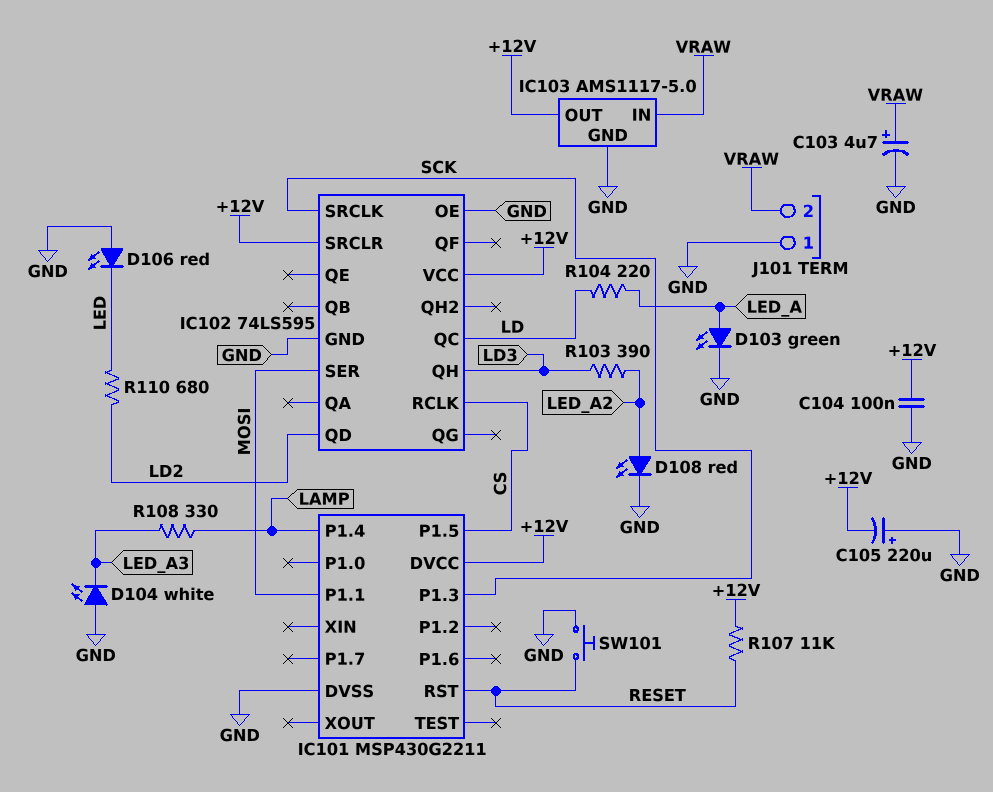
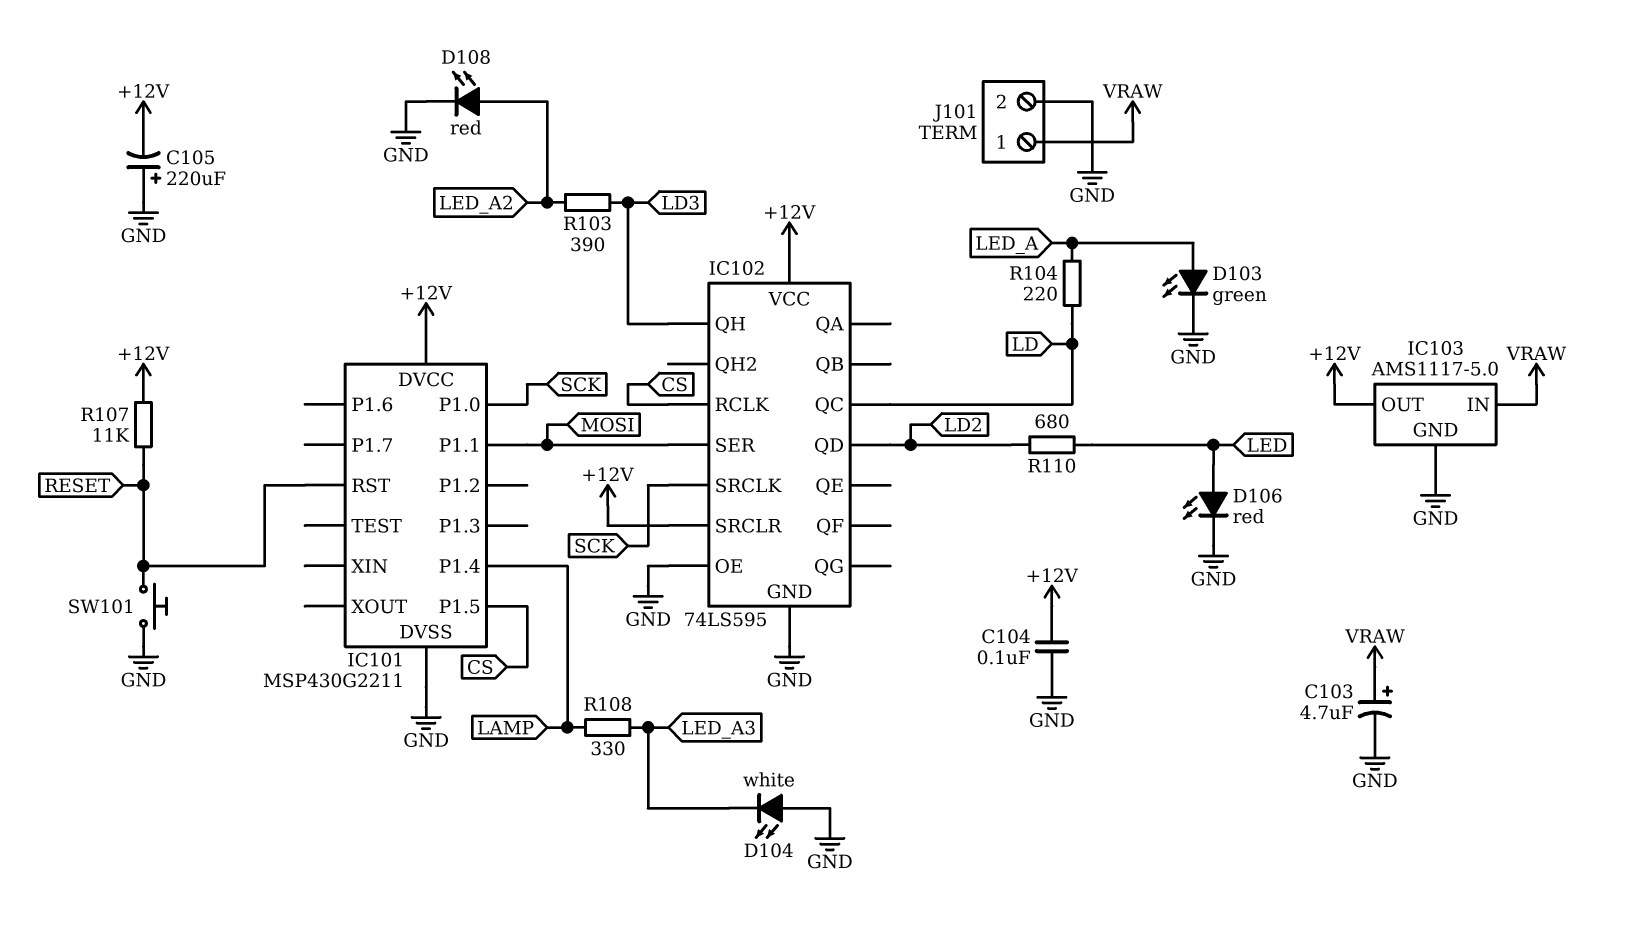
D106: LED red (A GND, K LED) -> LED red (A LED, K GND)
IC101 pin P1.0: none -> SCK
IC101 pin P1.3: SCK -> none
J101 pin 1: GND -> VRAW
J101 pin 2: VRAW -> GND

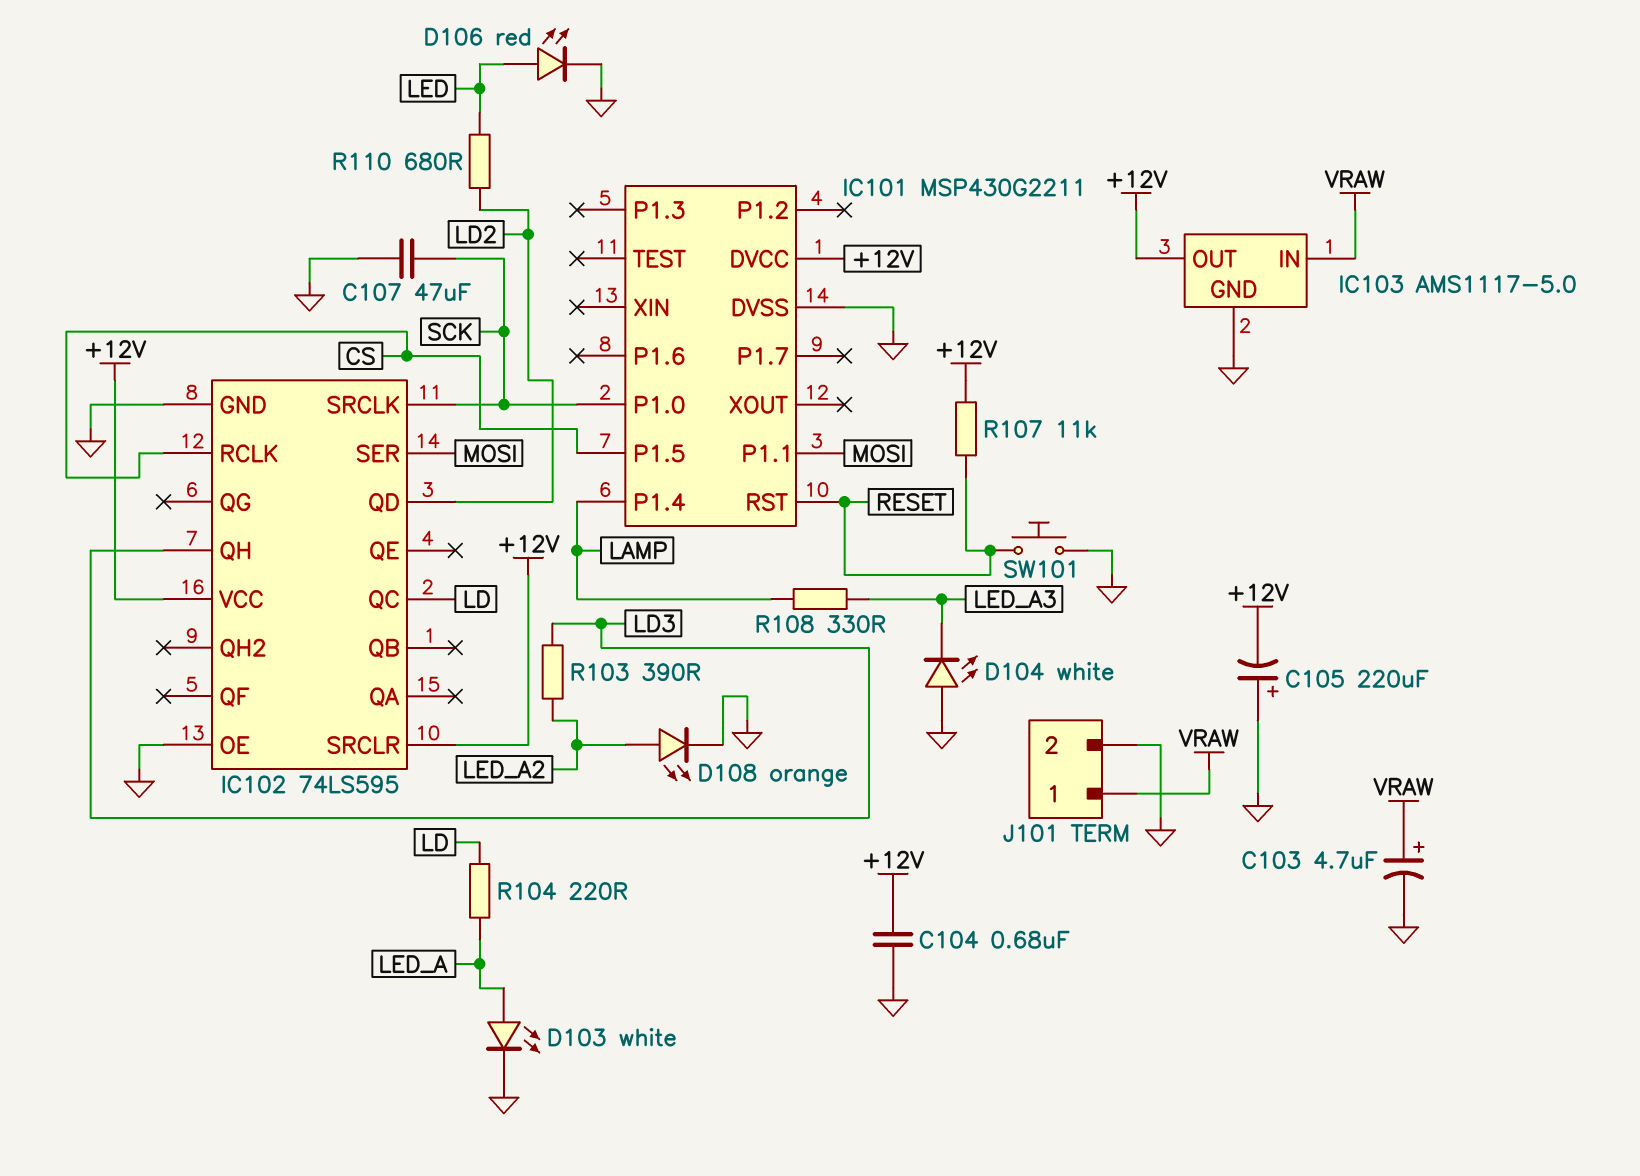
C104: 100nF (+12V, GND) -> 680nF (+12V, GND)
C107: none -> 47uF (GND, SCK)
D103: LED green (A LED_A, K GND) -> LED white (A LED_A, K GND)
D108: LED red (A LED_A2, K GND) -> LED orange (A LED_A2, K GND)

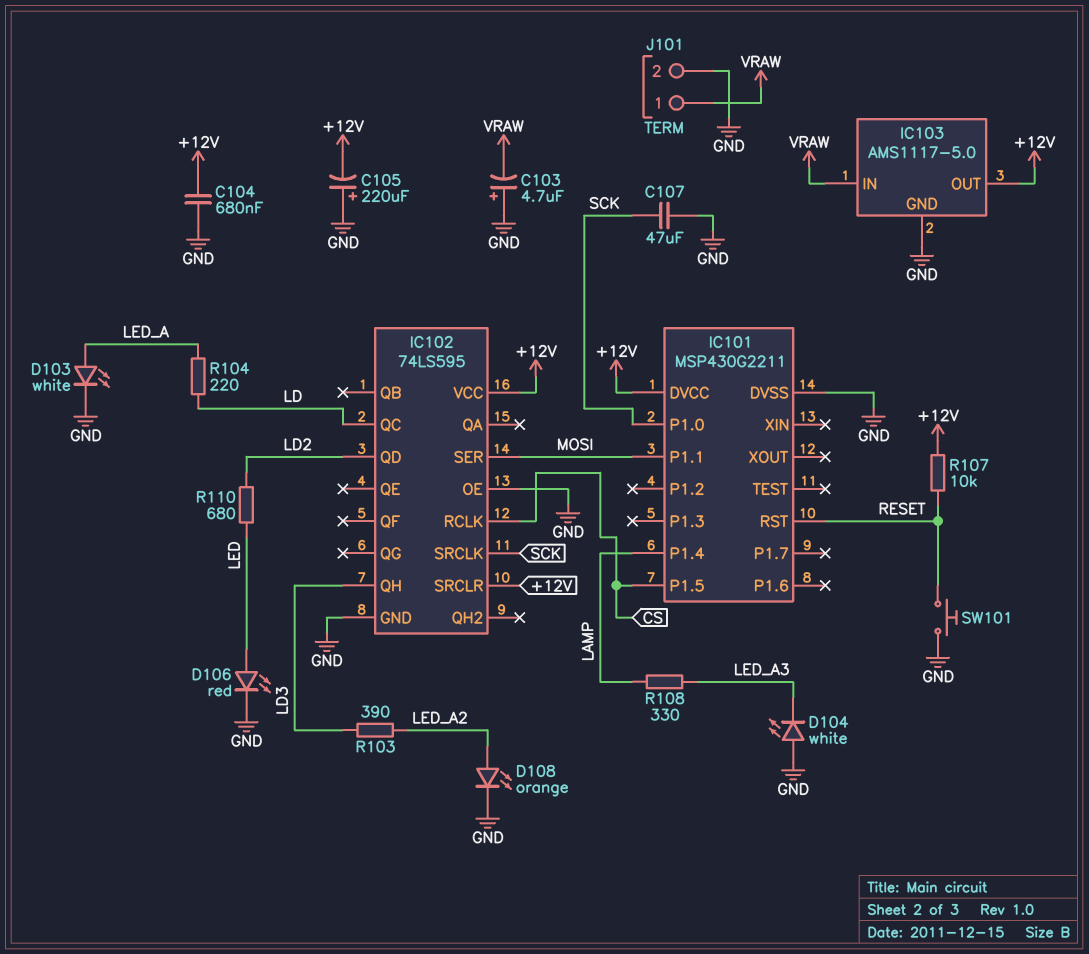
C103: 4.7uF (plus VRAW, minus GND) -> 4.7uF (plus GND, minus VRAW)
R107: 11k (+12V, RESET) -> 10k (+12V, RESET)

